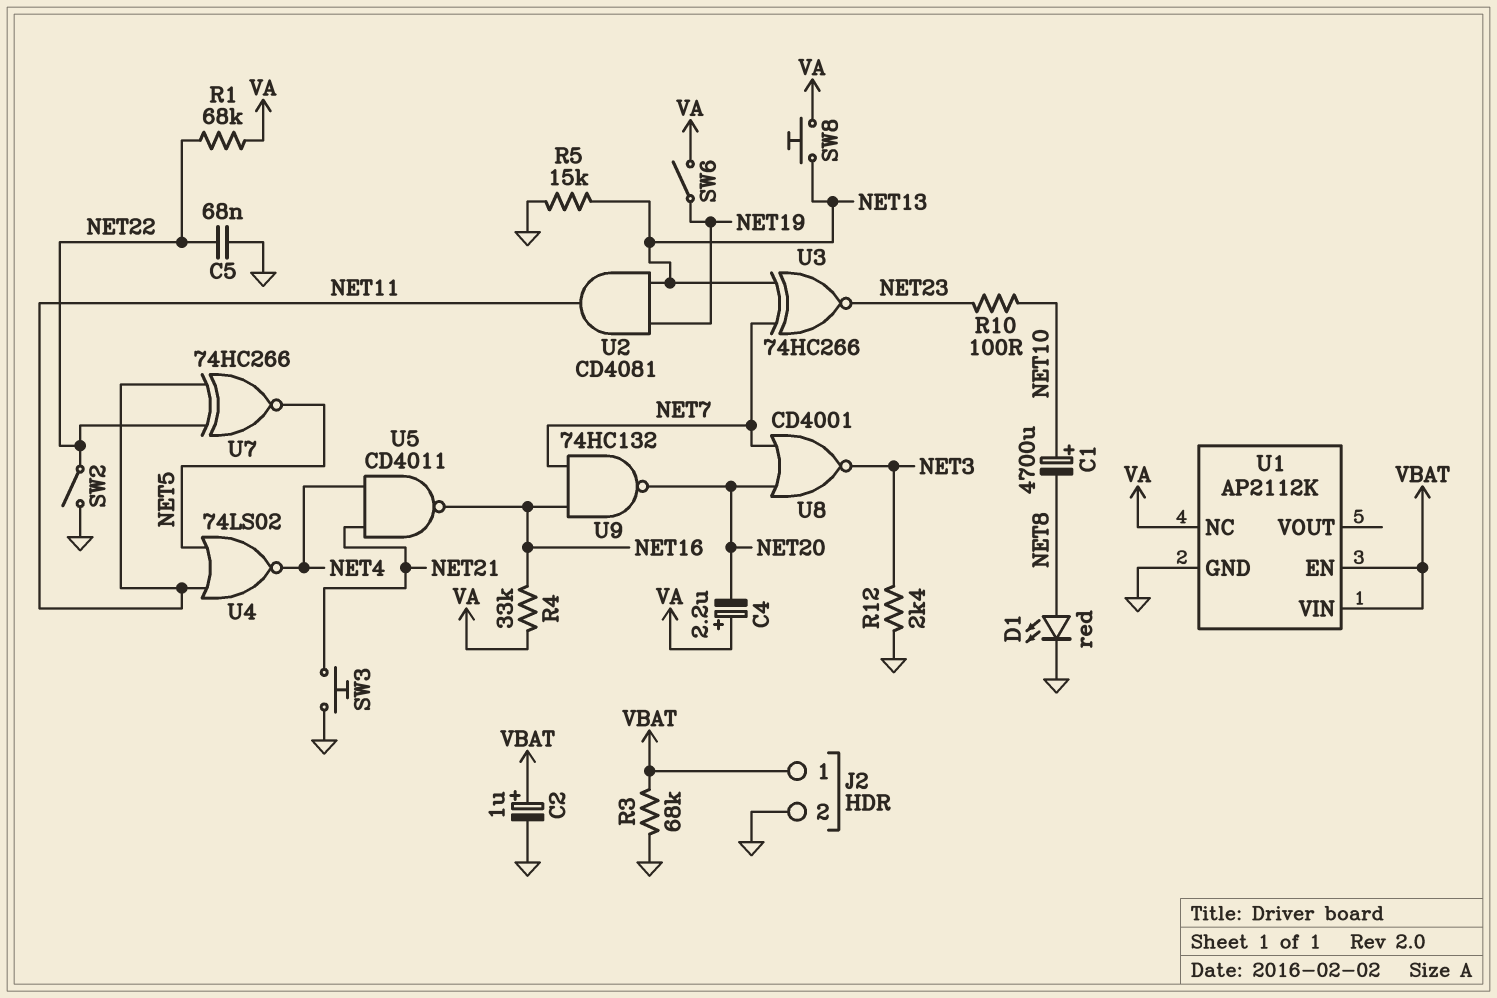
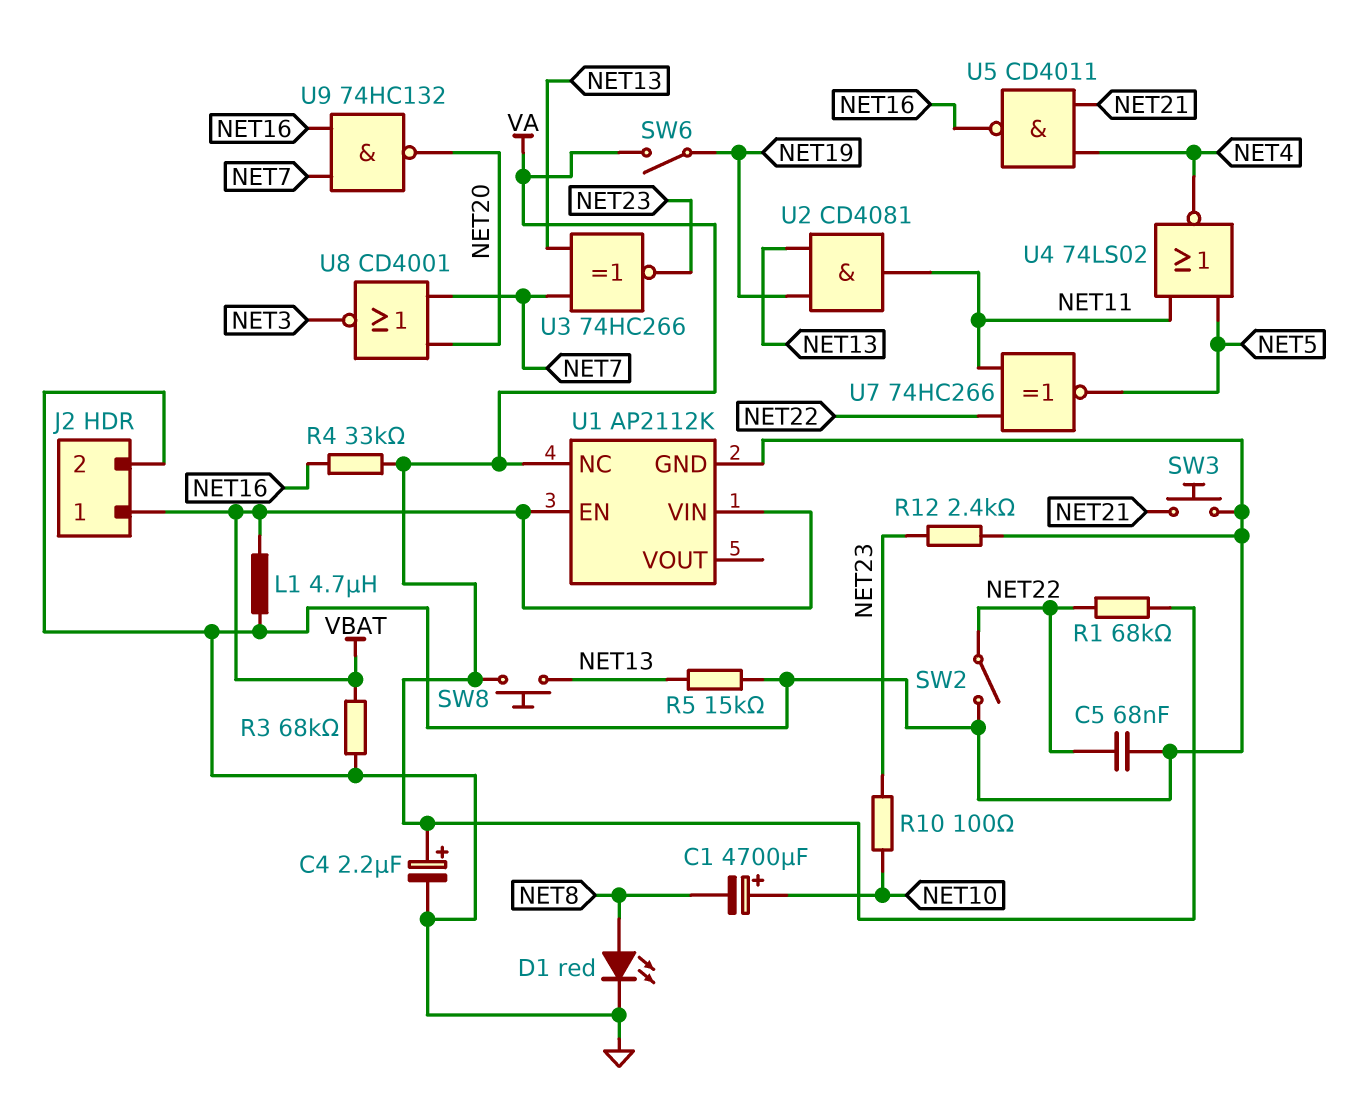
C2: 1uF (plus VBAT, minus GND) -> none
C4: 2.2uF (plus VA, minus NET20) -> 2.2uF (plus VA, minus GND)
L1: none -> 4.7uH (GND, VBAT)
R12: 2.4k (GND, NET3) -> 2.4k (GND, NET23)

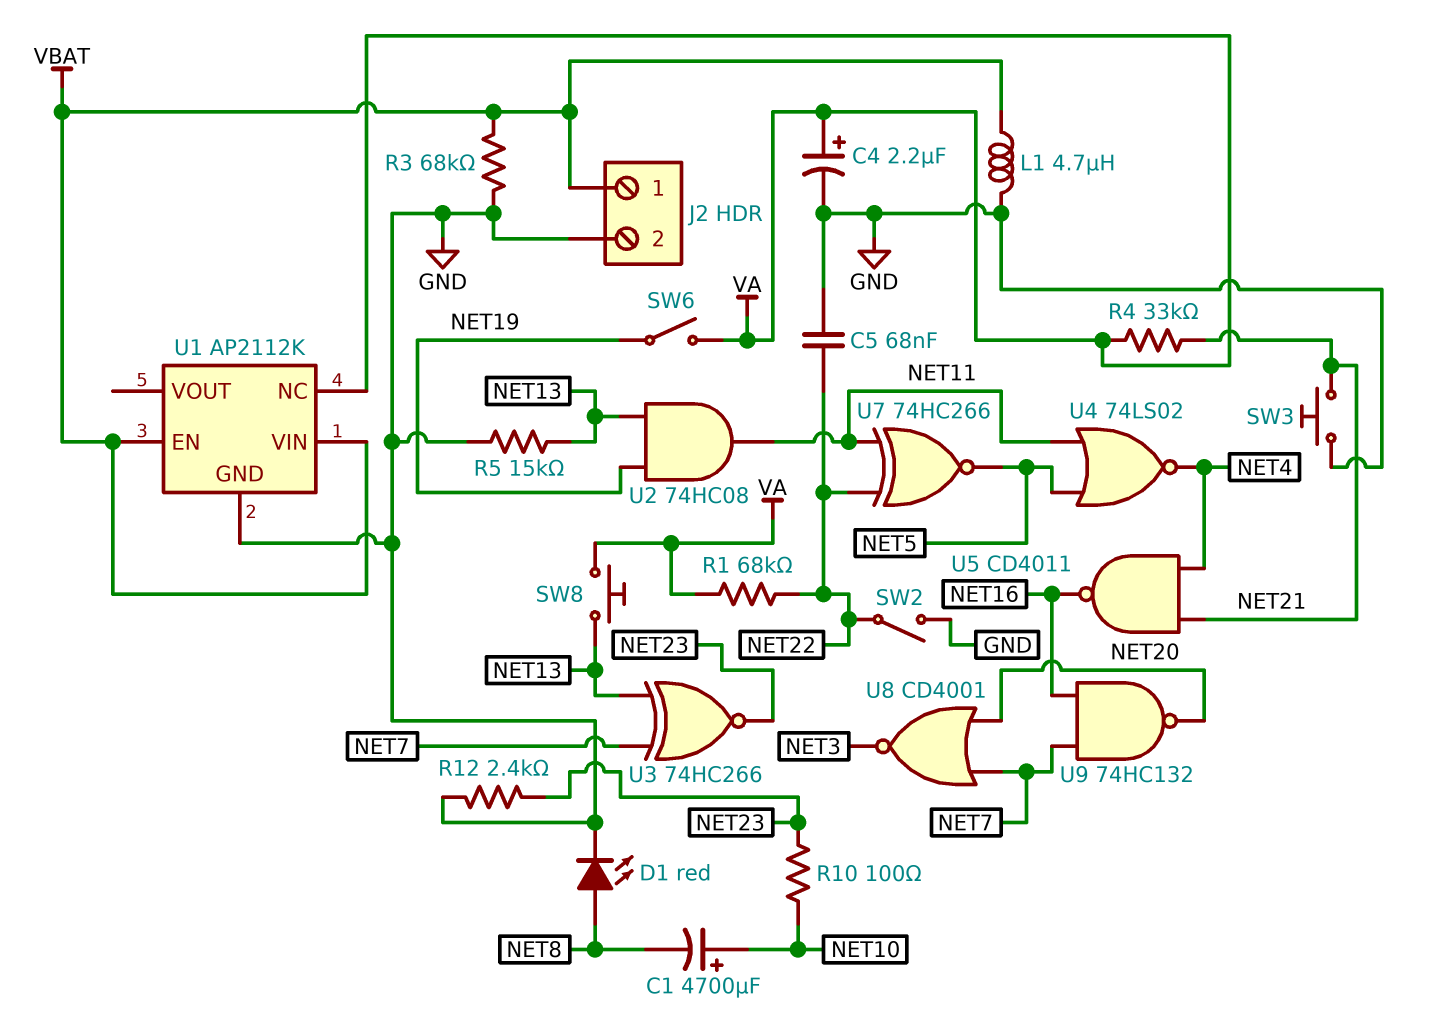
R4: 33k (NET16, VA) -> 33k (NET21, VA)
U2: AND CD4081 (in NET13, in NET19, out NET11) -> AND 74HC08 (in NET13, in NET19, out NET11)

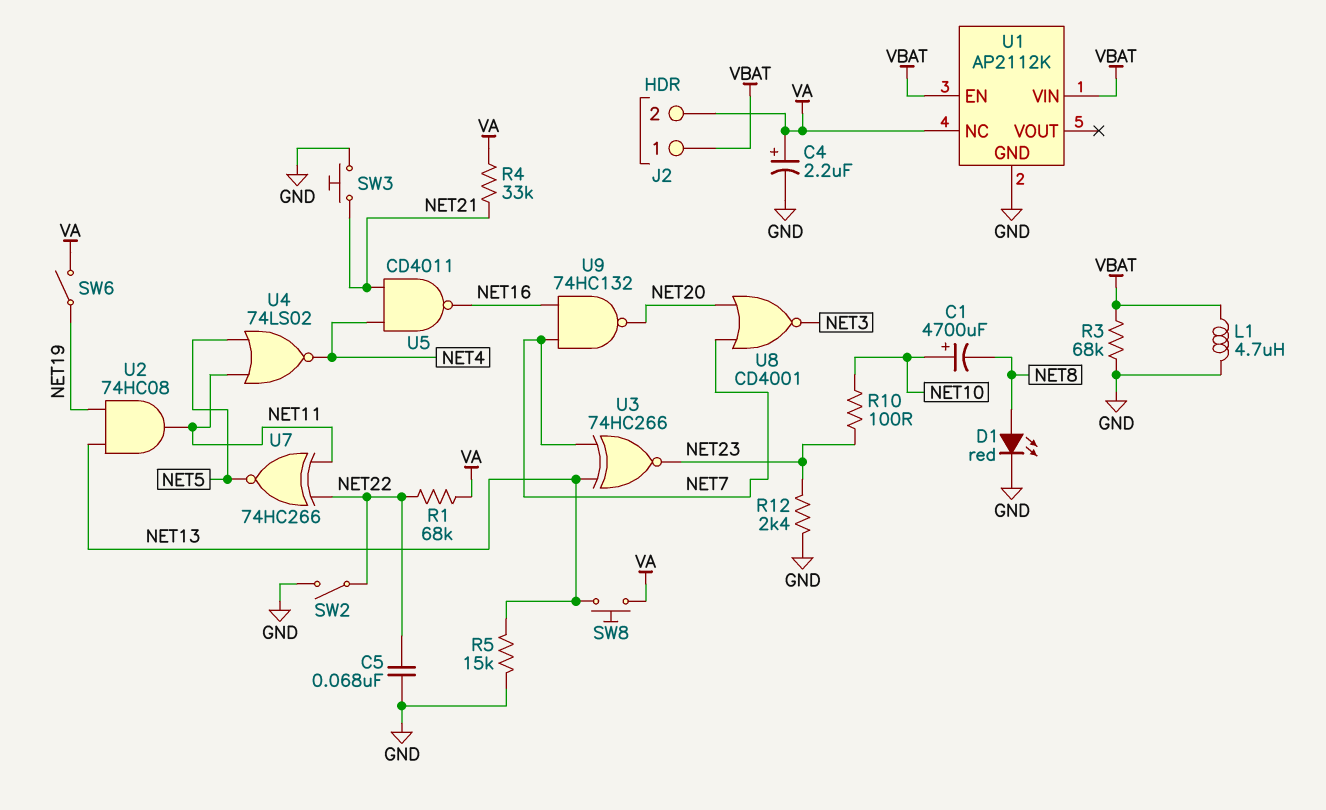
J2 pin 2: GND -> VA

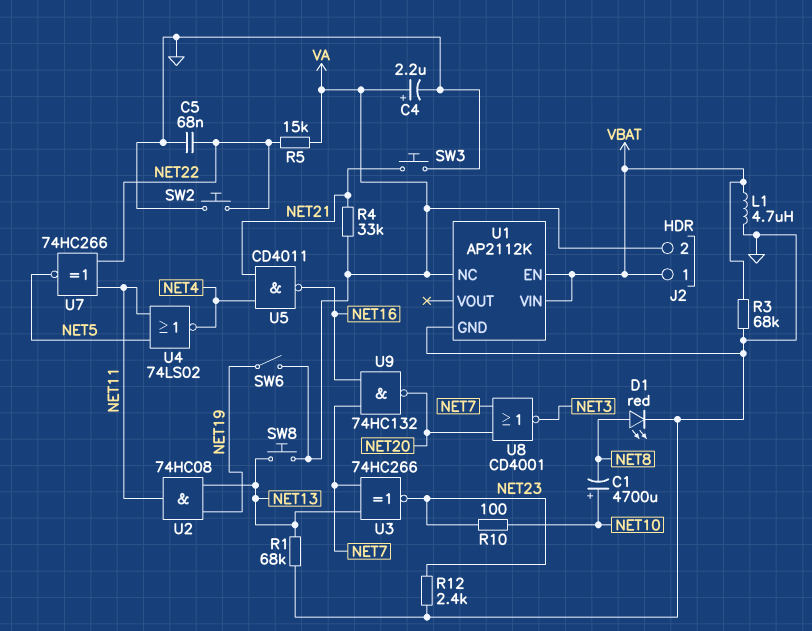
R1: 68k (NET22, VA) -> 68k (GND, NET13)
R5: 15k (GND, NET13) -> 15k (NET22, VA)
SW2: switch (GND, NET22) -> button (GND, NET22)

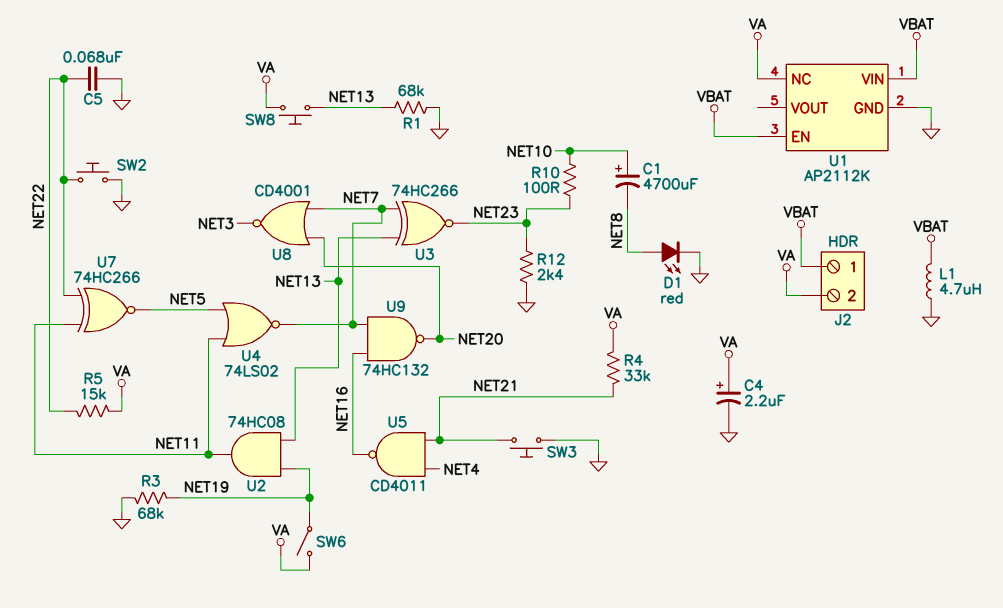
R3: 68k (GND, VBAT) -> 68k (GND, NET19)
U4: NOR 74LS02 (in NET5, in NET11, out NET4) -> NOR 74LS02 (in NET5, in NET11, out NET7)

